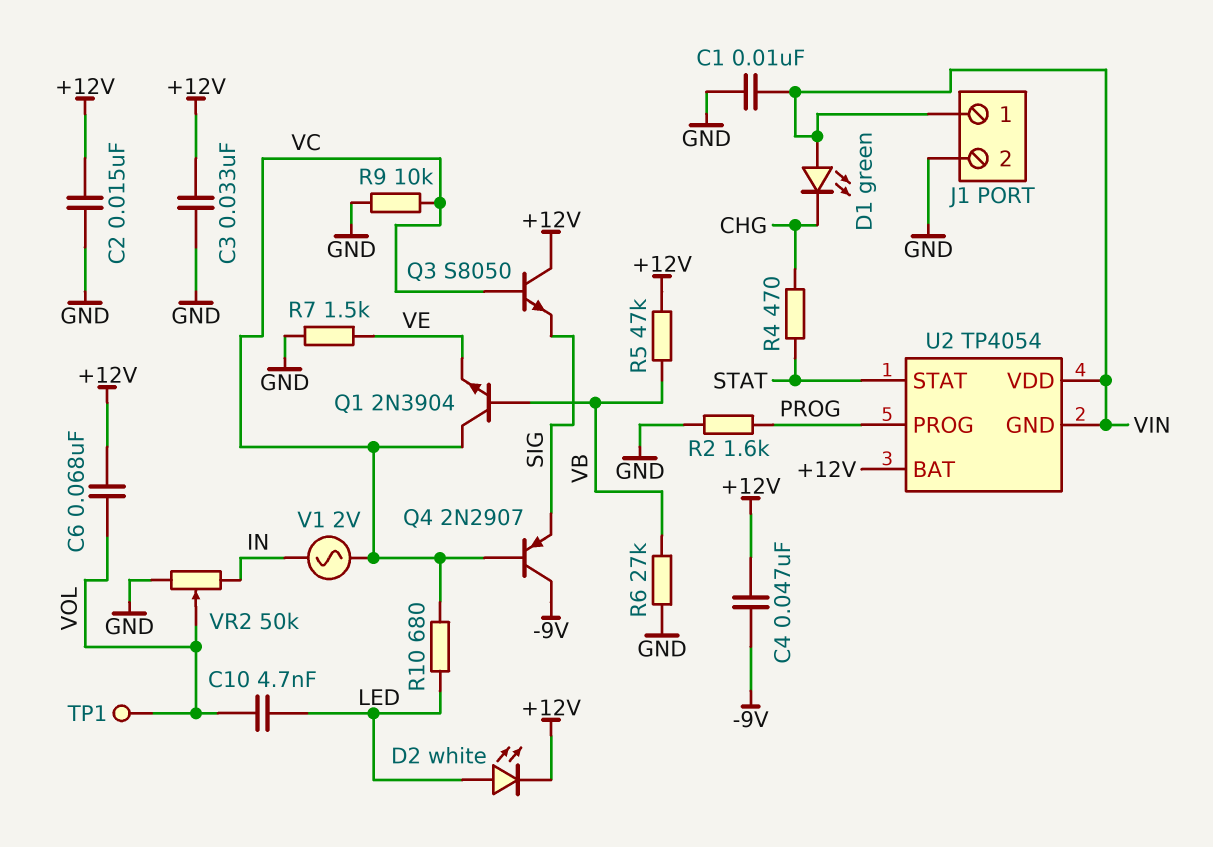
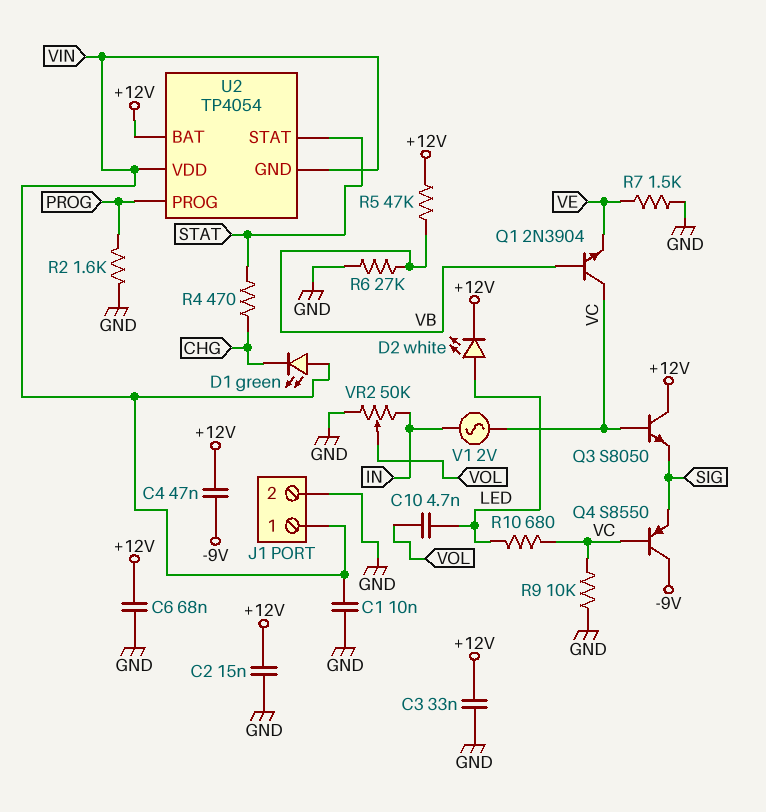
C6: 68nF (+12V, VOL) -> 68nF (+12V, GND)
Q4: PNP 2N2907 (B VC, C -9V, E SIG) -> PNP S8550 (B VC, C -9V, E SIG)
TP1: test point (VOL) -> none

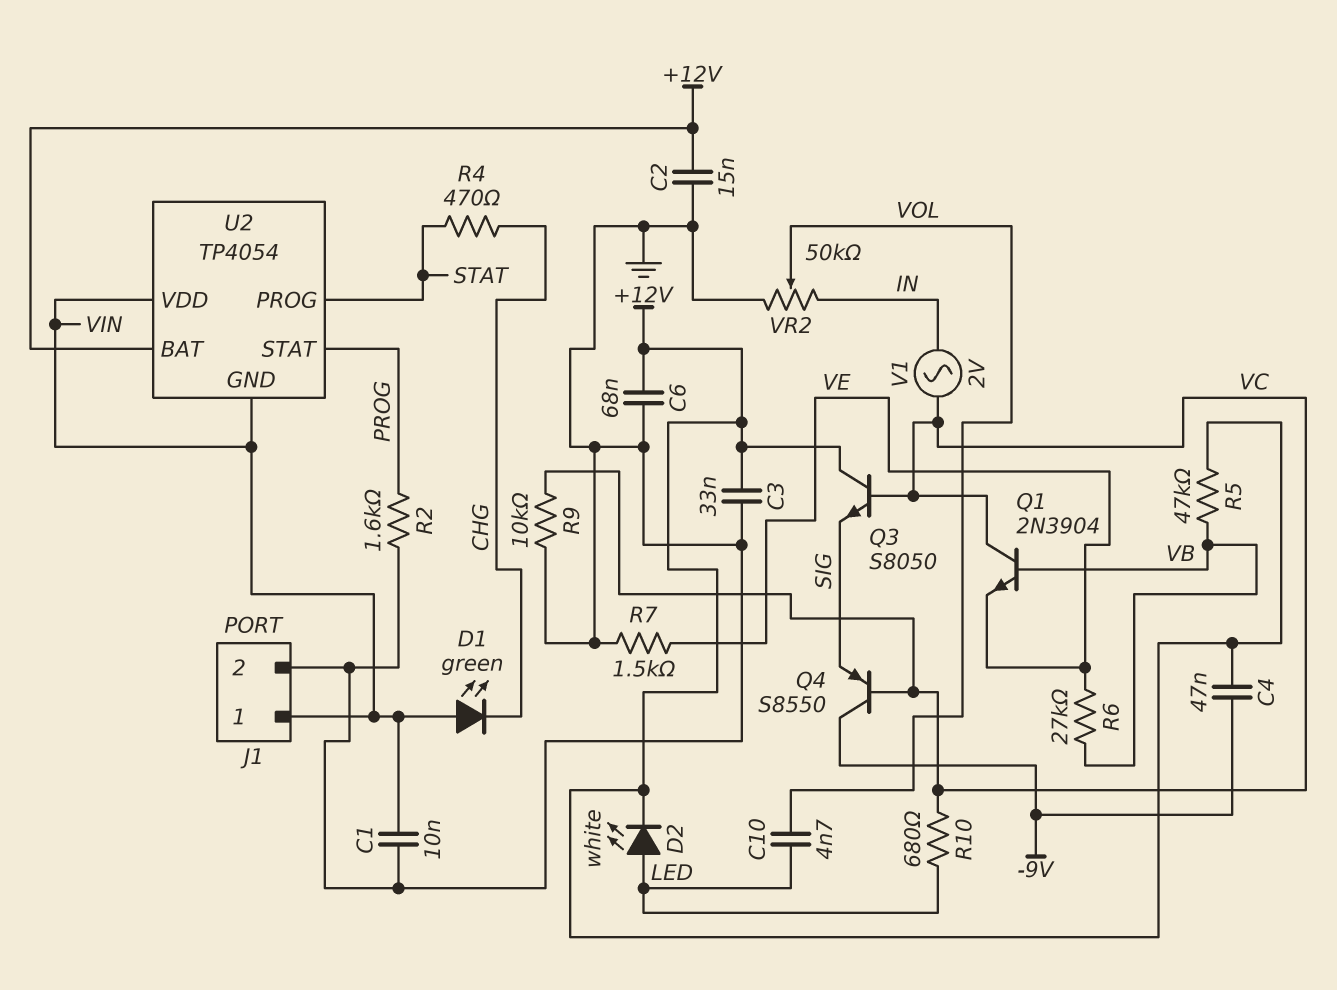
R6: 27k (GND, VB) -> 27k (VB, VE)
U2 pin PROG: PROG -> STAT
U2 pin STAT: STAT -> PROG

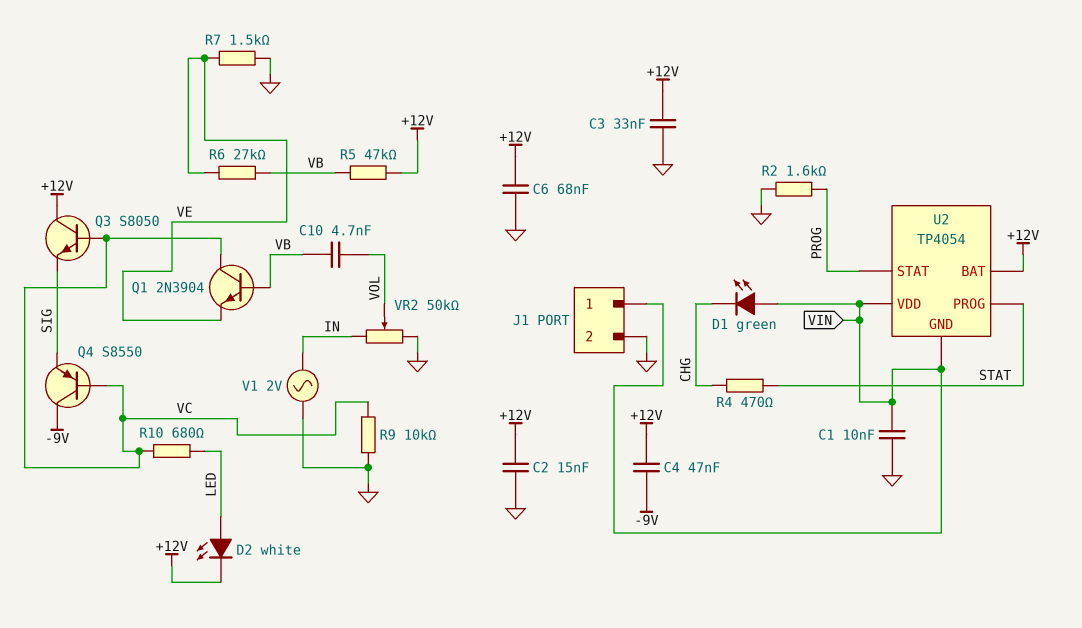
C10: 4.7nF (LED, VOL) -> 4.7nF (VB, VOL)
V1: AC 2V (IN, VC) -> AC 2V (GND, IN)

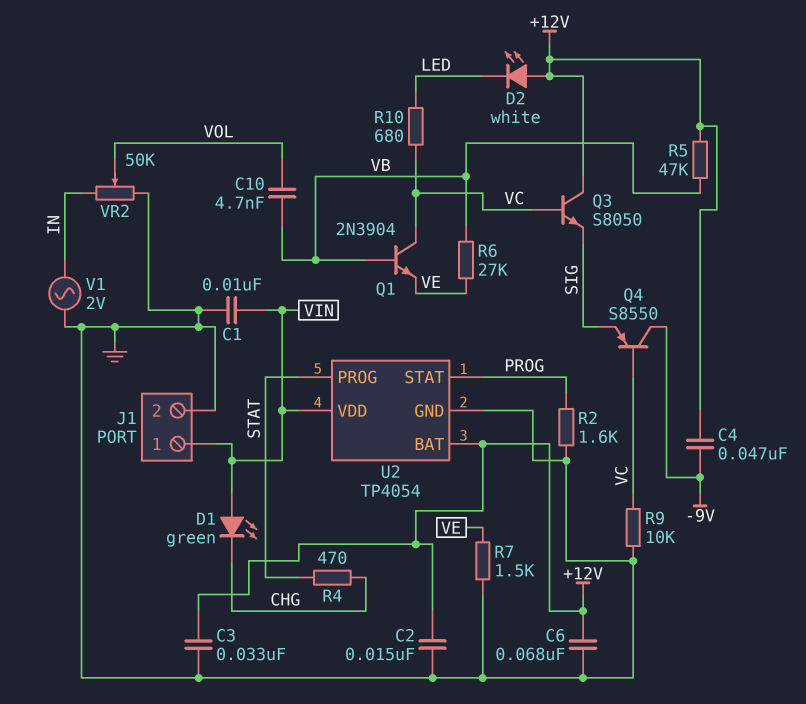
D2: LED white (A LED, K +12V) -> LED white (A +12V, K LED)
U2 pin GND: VIN -> GND

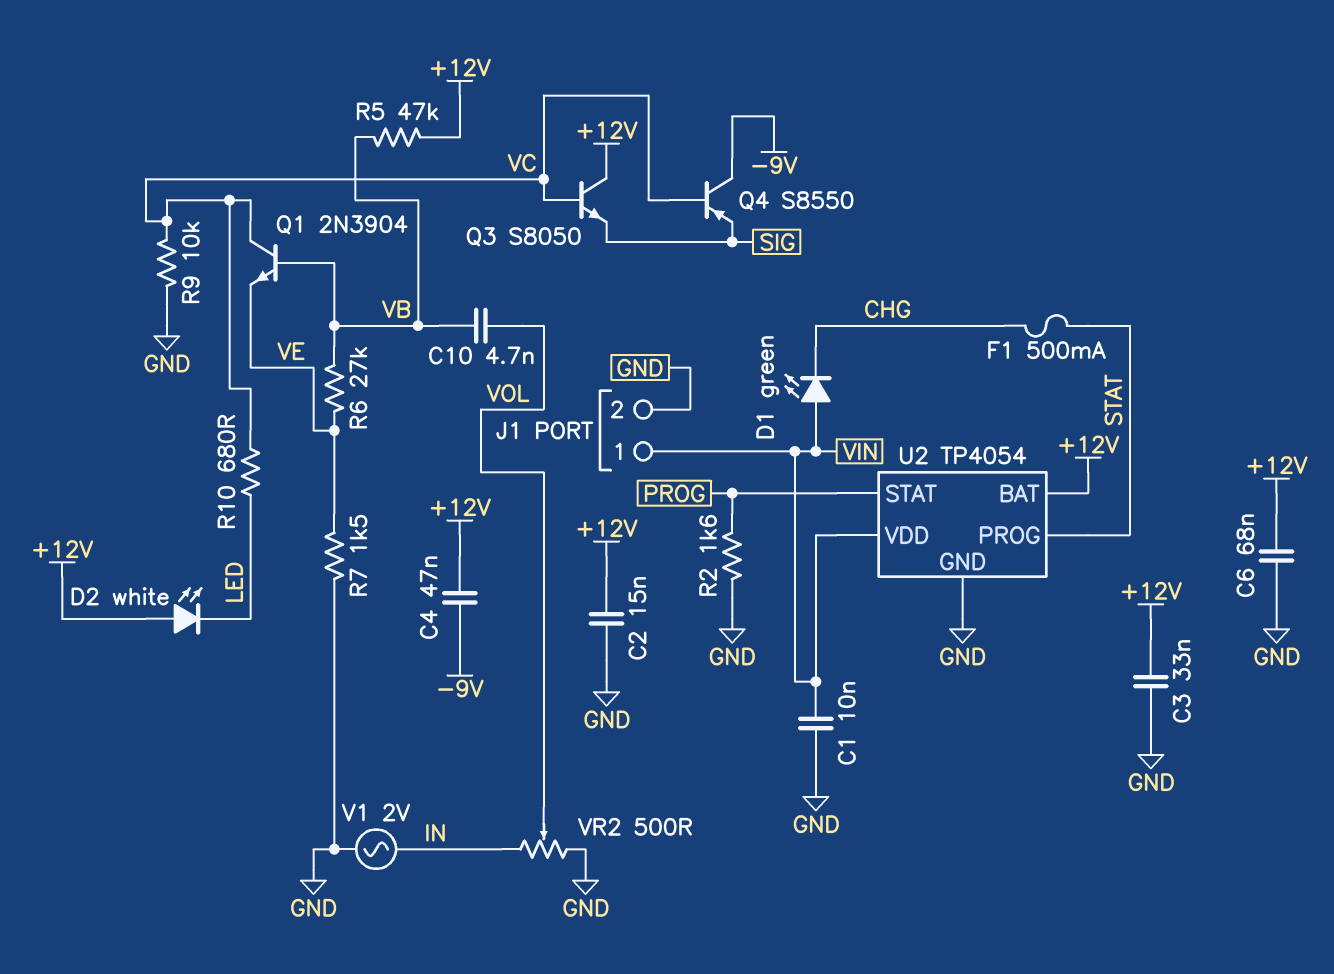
F1: none -> 500mA (CHG, STAT)
R4: 470 (CHG, STAT) -> none
VR2: 50k (GND, IN, wiper VOL) -> 500 (GND, IN, wiper VOL)

